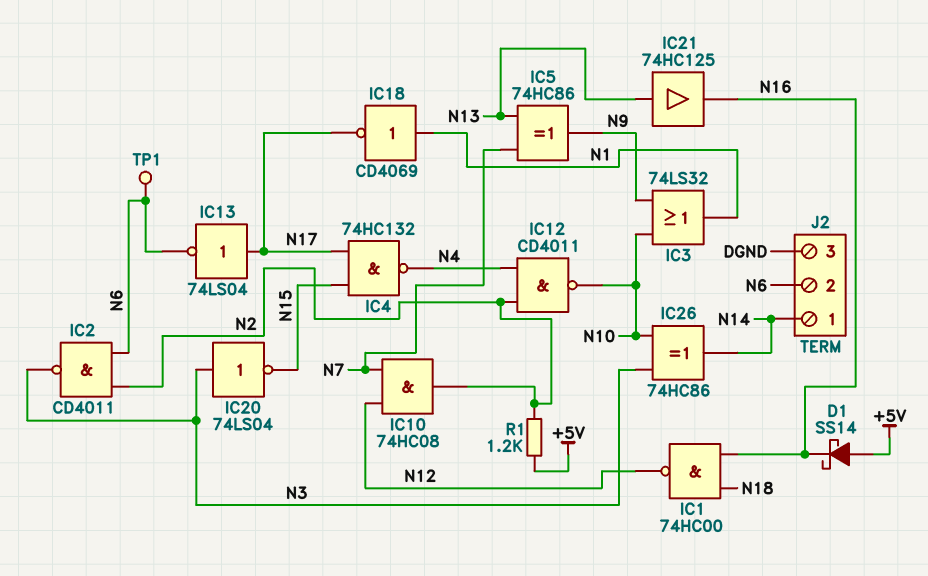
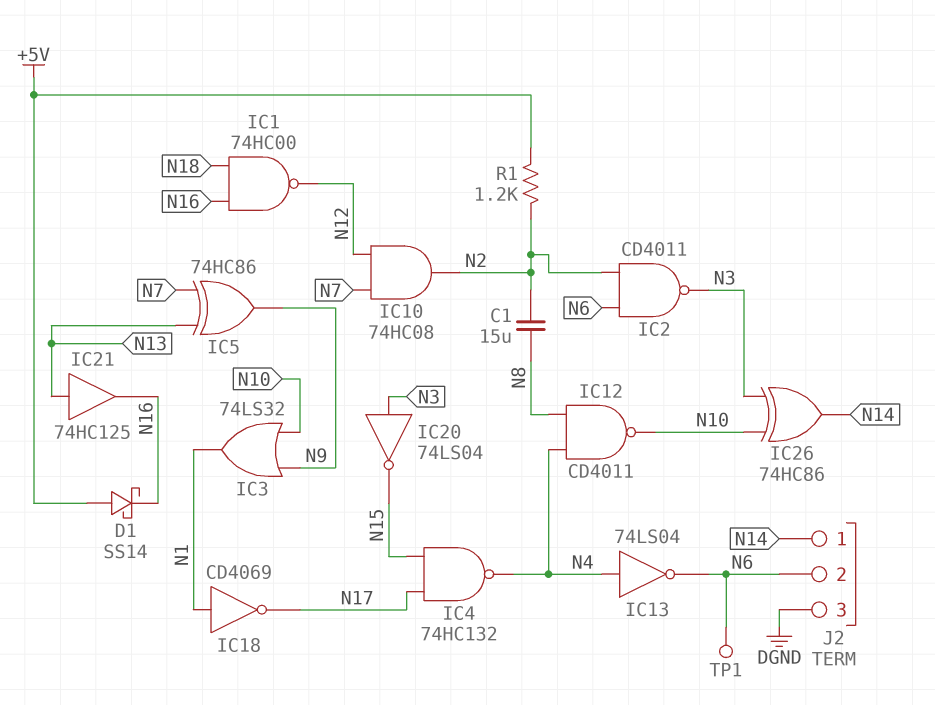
C1: none -> 15uF (N2, N8)
IC12: NAND CD4011 (in N2, in N4, out N10) -> NAND CD4011 (in N4, in N8, out N10)
IC13: NOT 74LS04 (in N17, out N6) -> NOT 74LS04 (in N4, out N6)

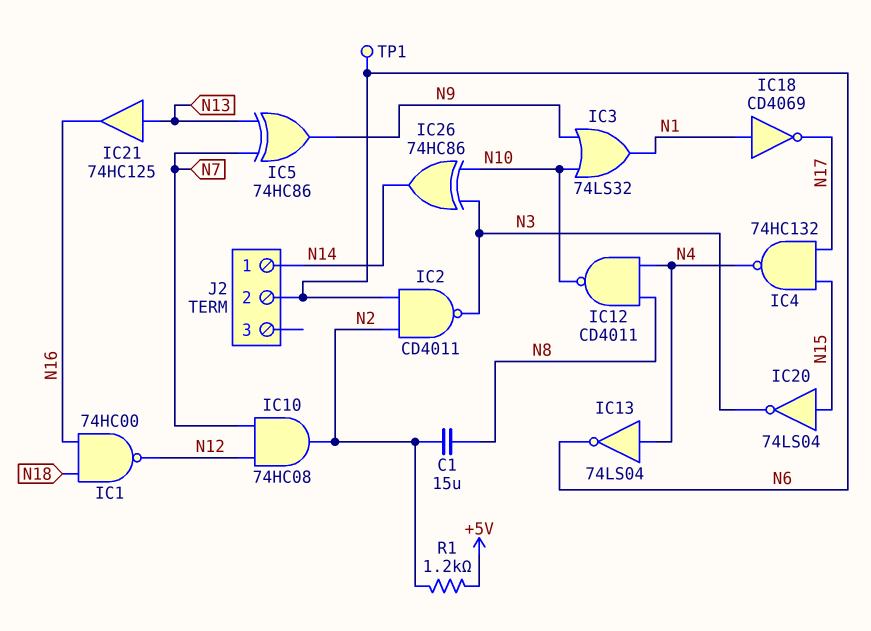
D1: schottky SS14 (A +5V, K N16) -> none
IC20: NOT 74LS04 (in N3, out N15) -> NOT 74LS04 (in N15, out N3)
J2 pin 3: DGND -> none

